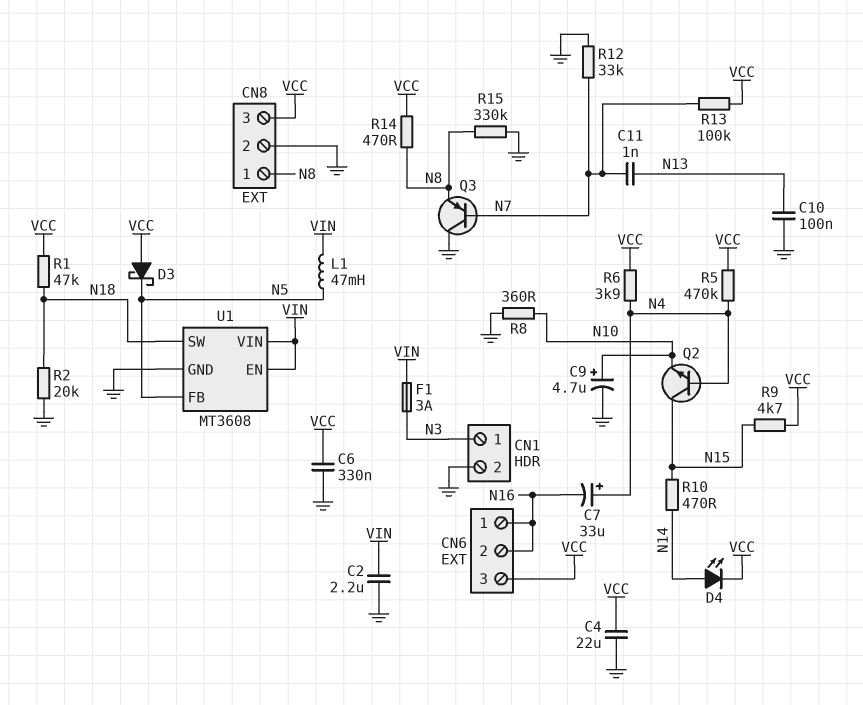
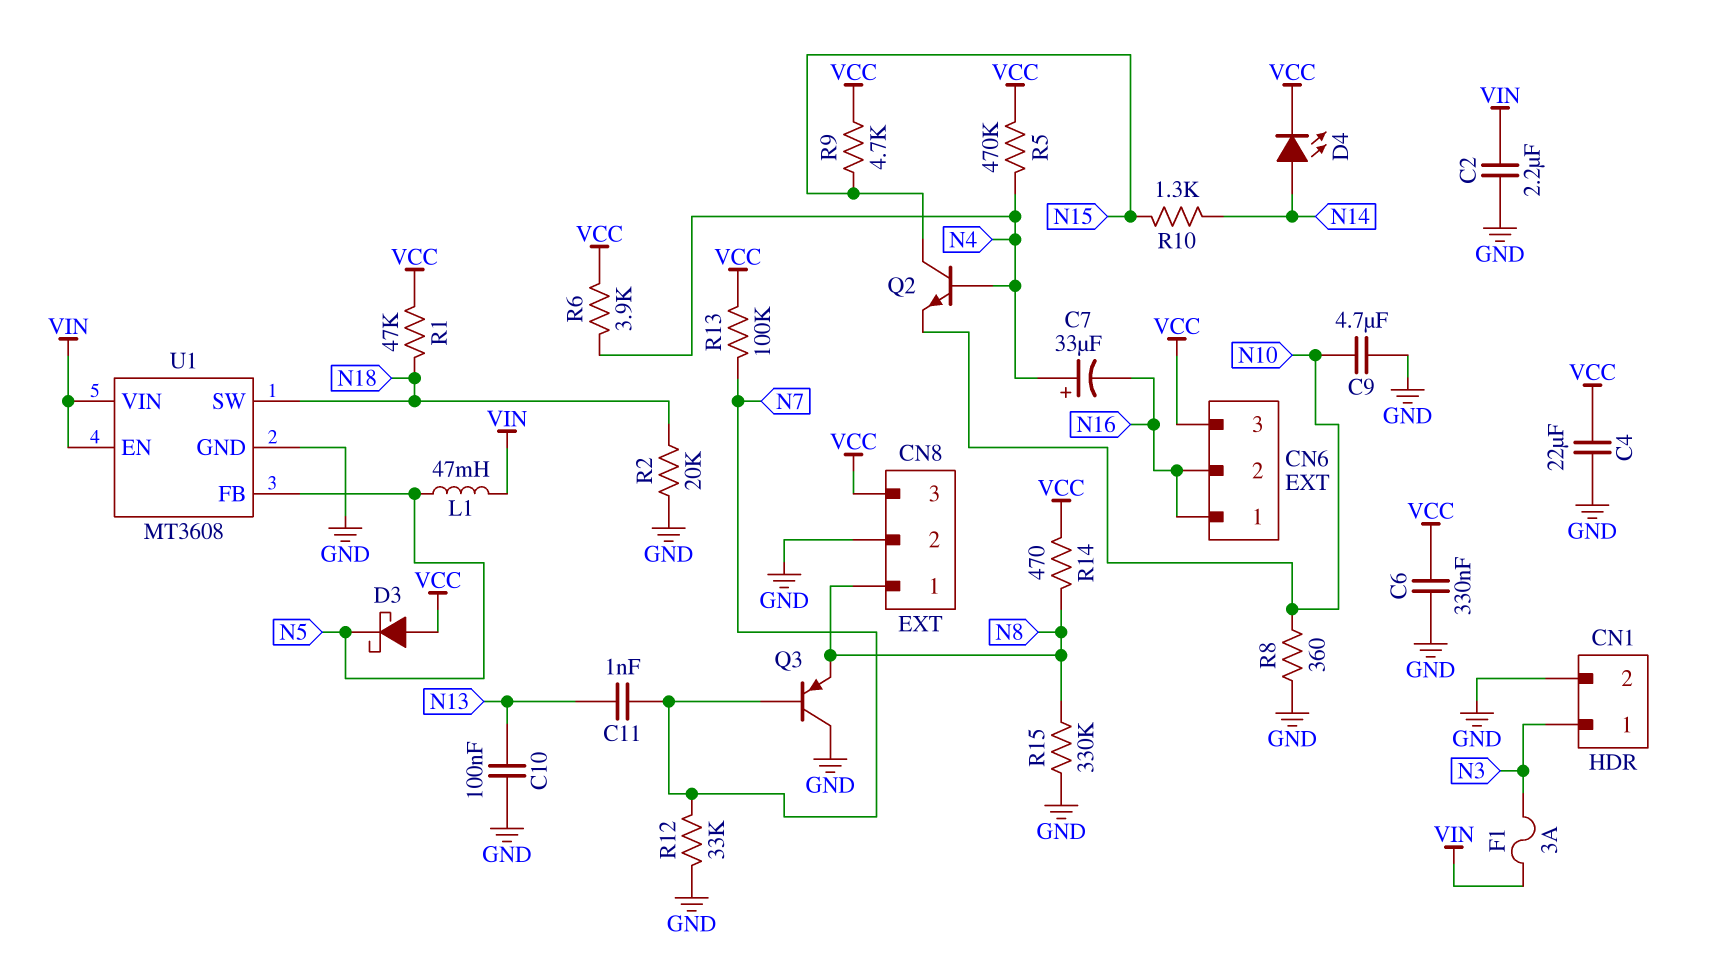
C9: 4.7uF (plus N10, minus GND) -> 4.7uF (GND, N10)
R10: 470 (N14, N15) -> 1.3k (N14, N15)

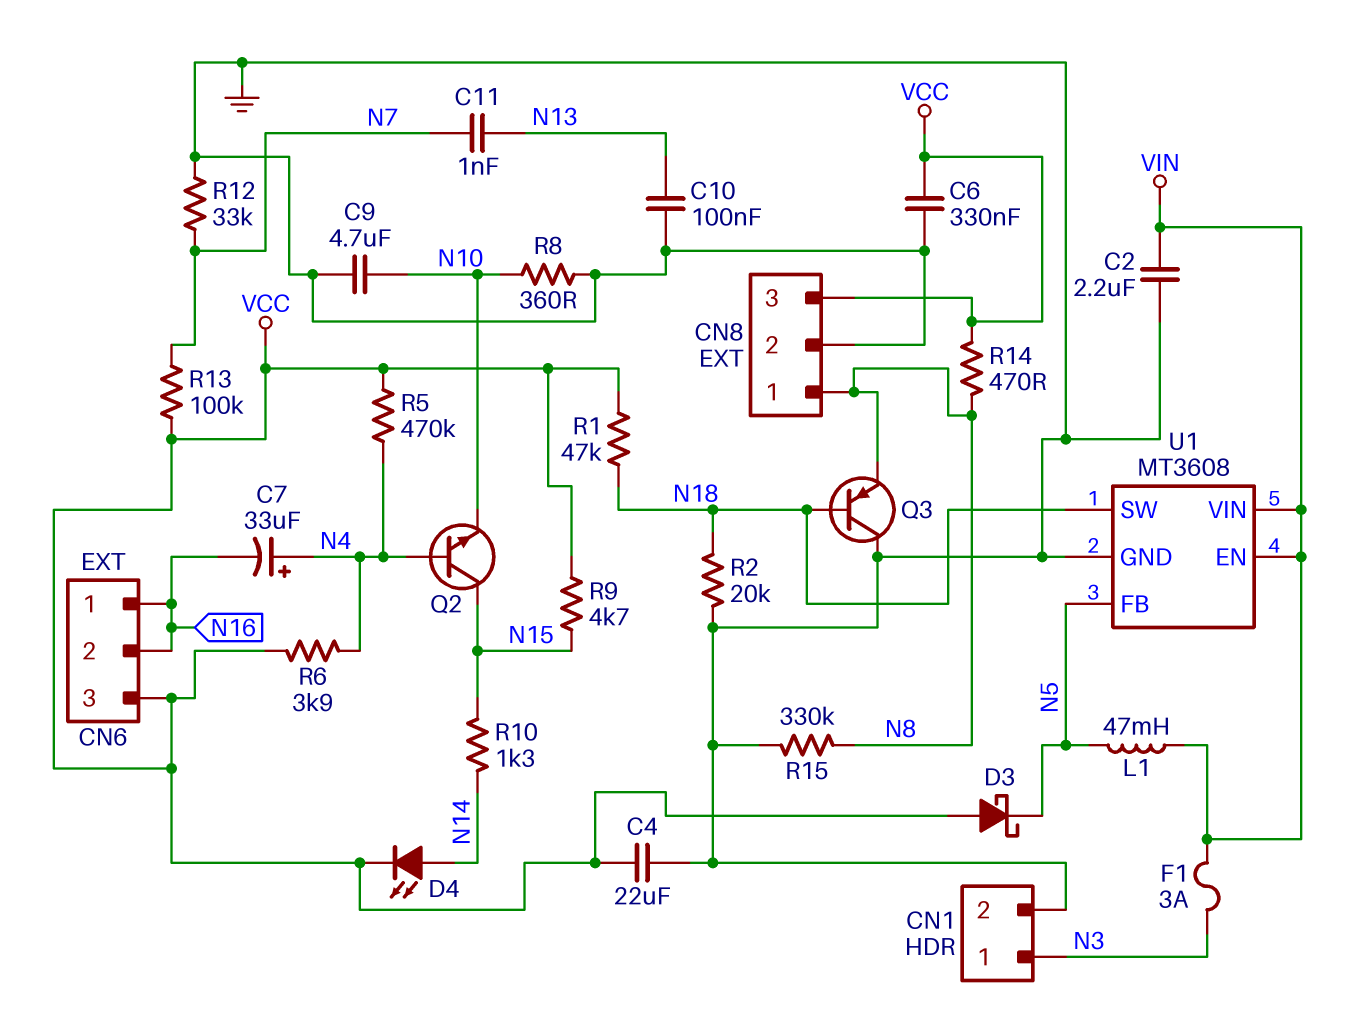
Q3: PNP (B N7, C GND, E N8) -> PNP (B N18, C GND, E N8)

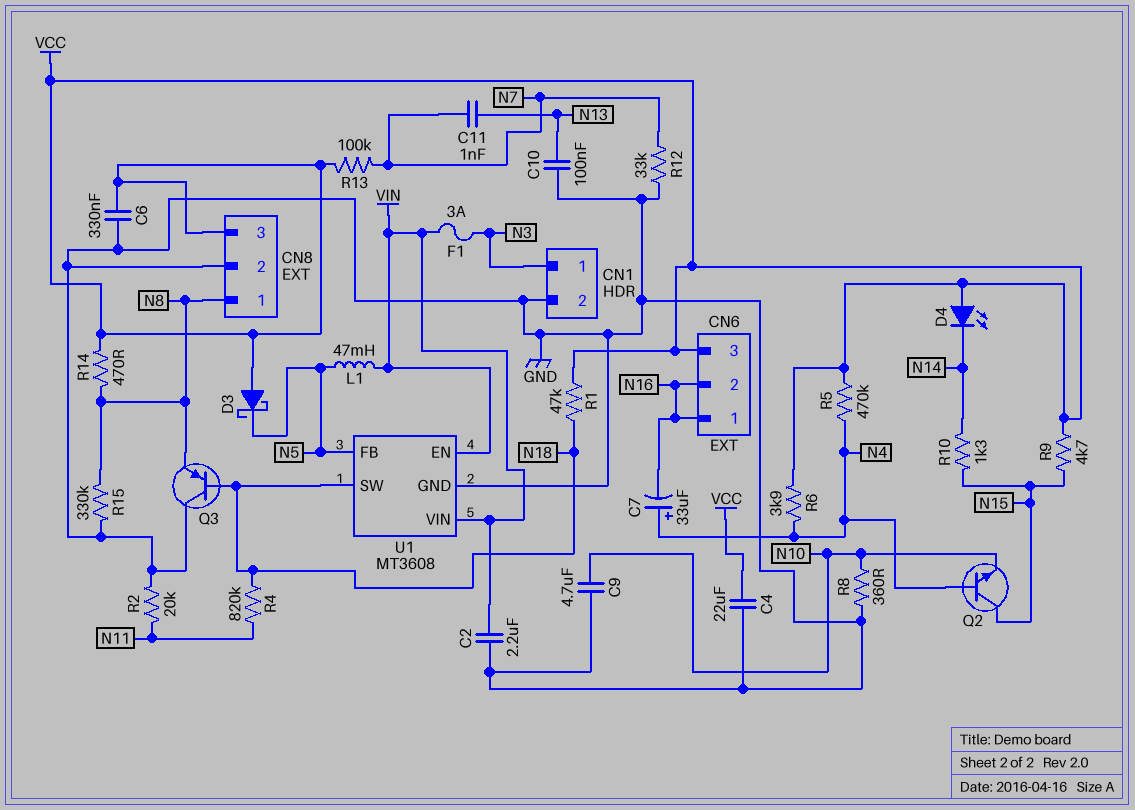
D4: LED (A N14, K VCC) -> LED (A VCC, K N14)
R2: 20k (GND, N18) -> 20k (GND, N11)
R4: none -> 820k (N11, N18)

